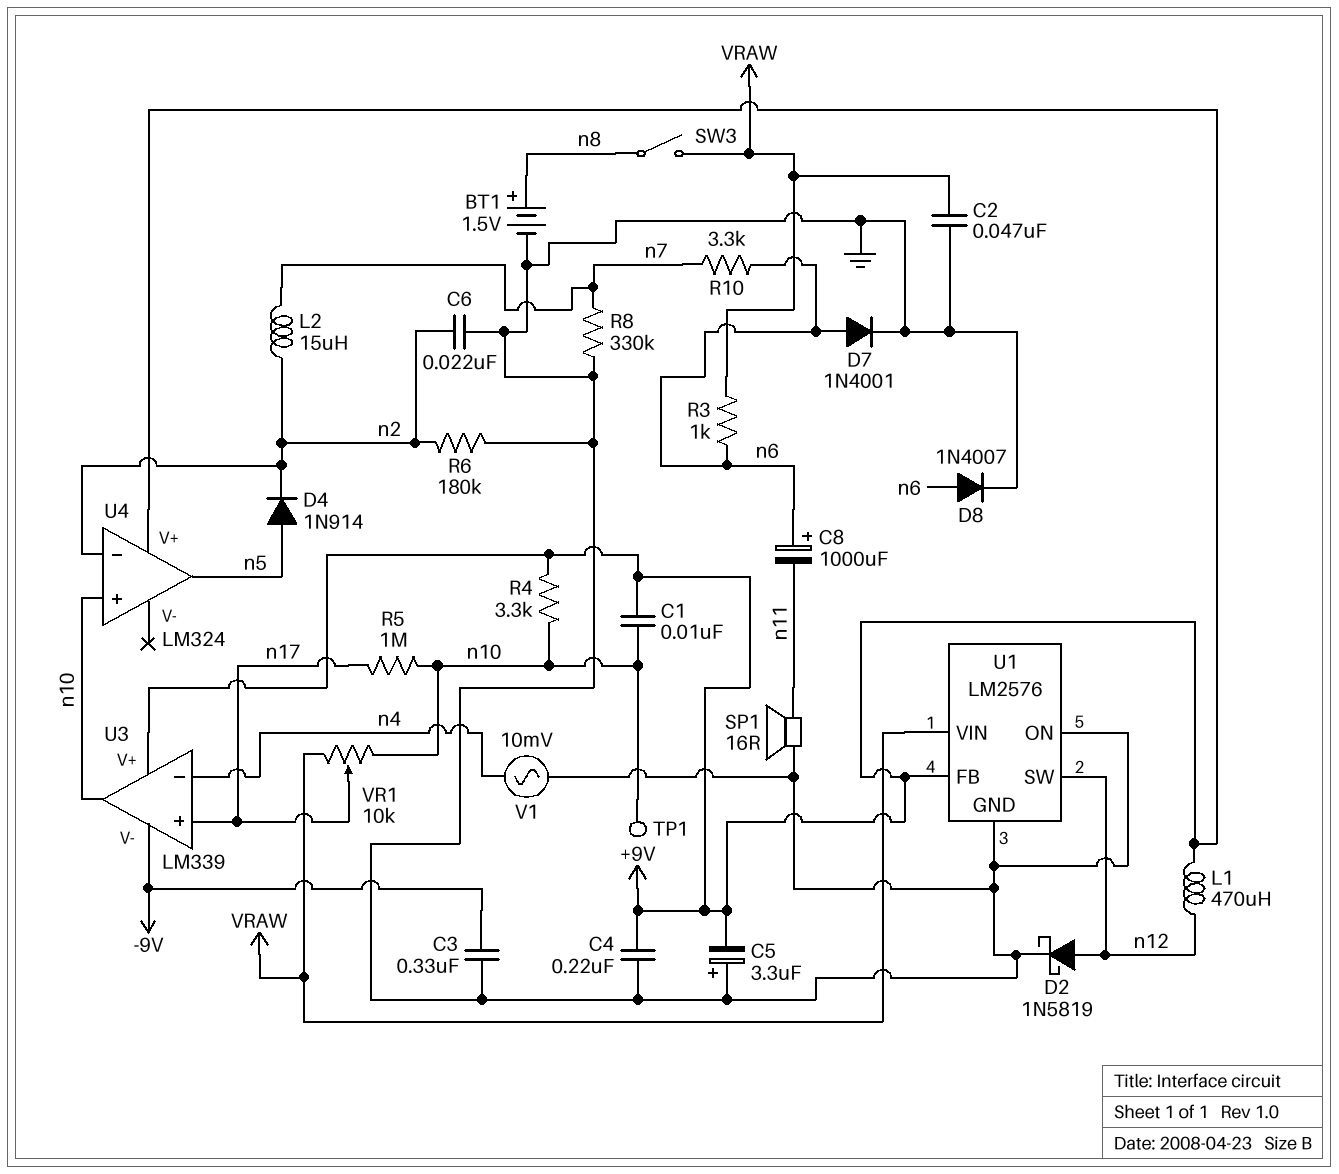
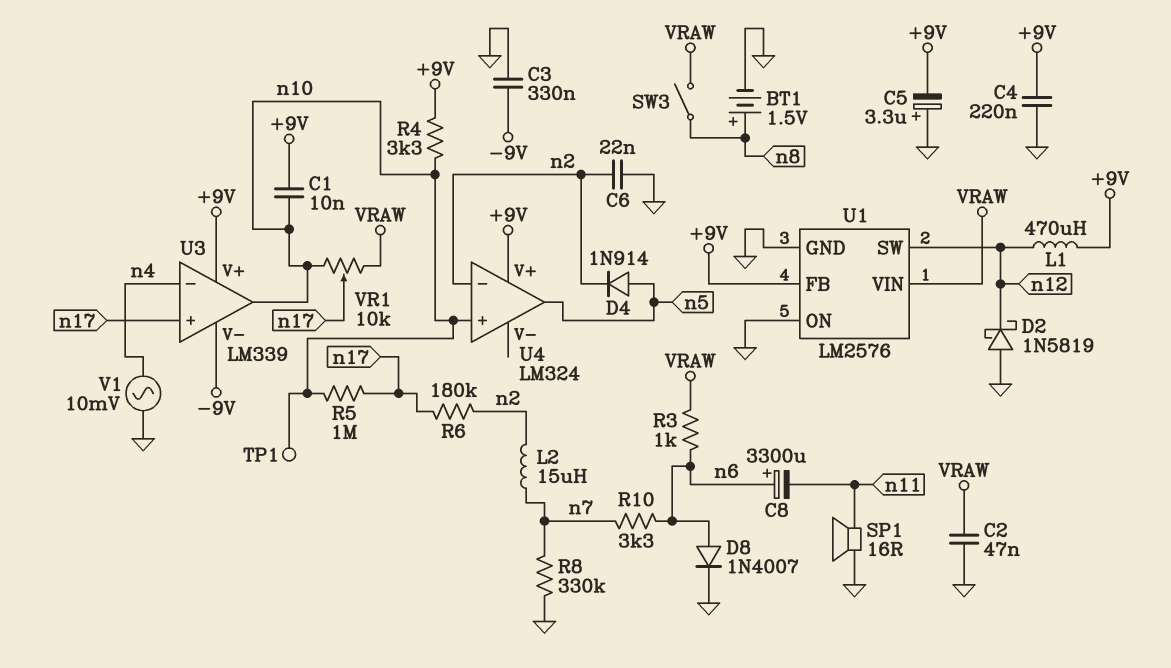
C8: 1000uF (plus n6, minus n11) -> 3300uF (plus n6, minus n11)
D2: schottky 1N5819 (A n12, K GND) -> schottky 1N5819 (A GND, K n12)
D7: diode 1N4001 (A n6, K GND) -> none
R6: 180k (GND, n2) -> 180k (n2, n17)

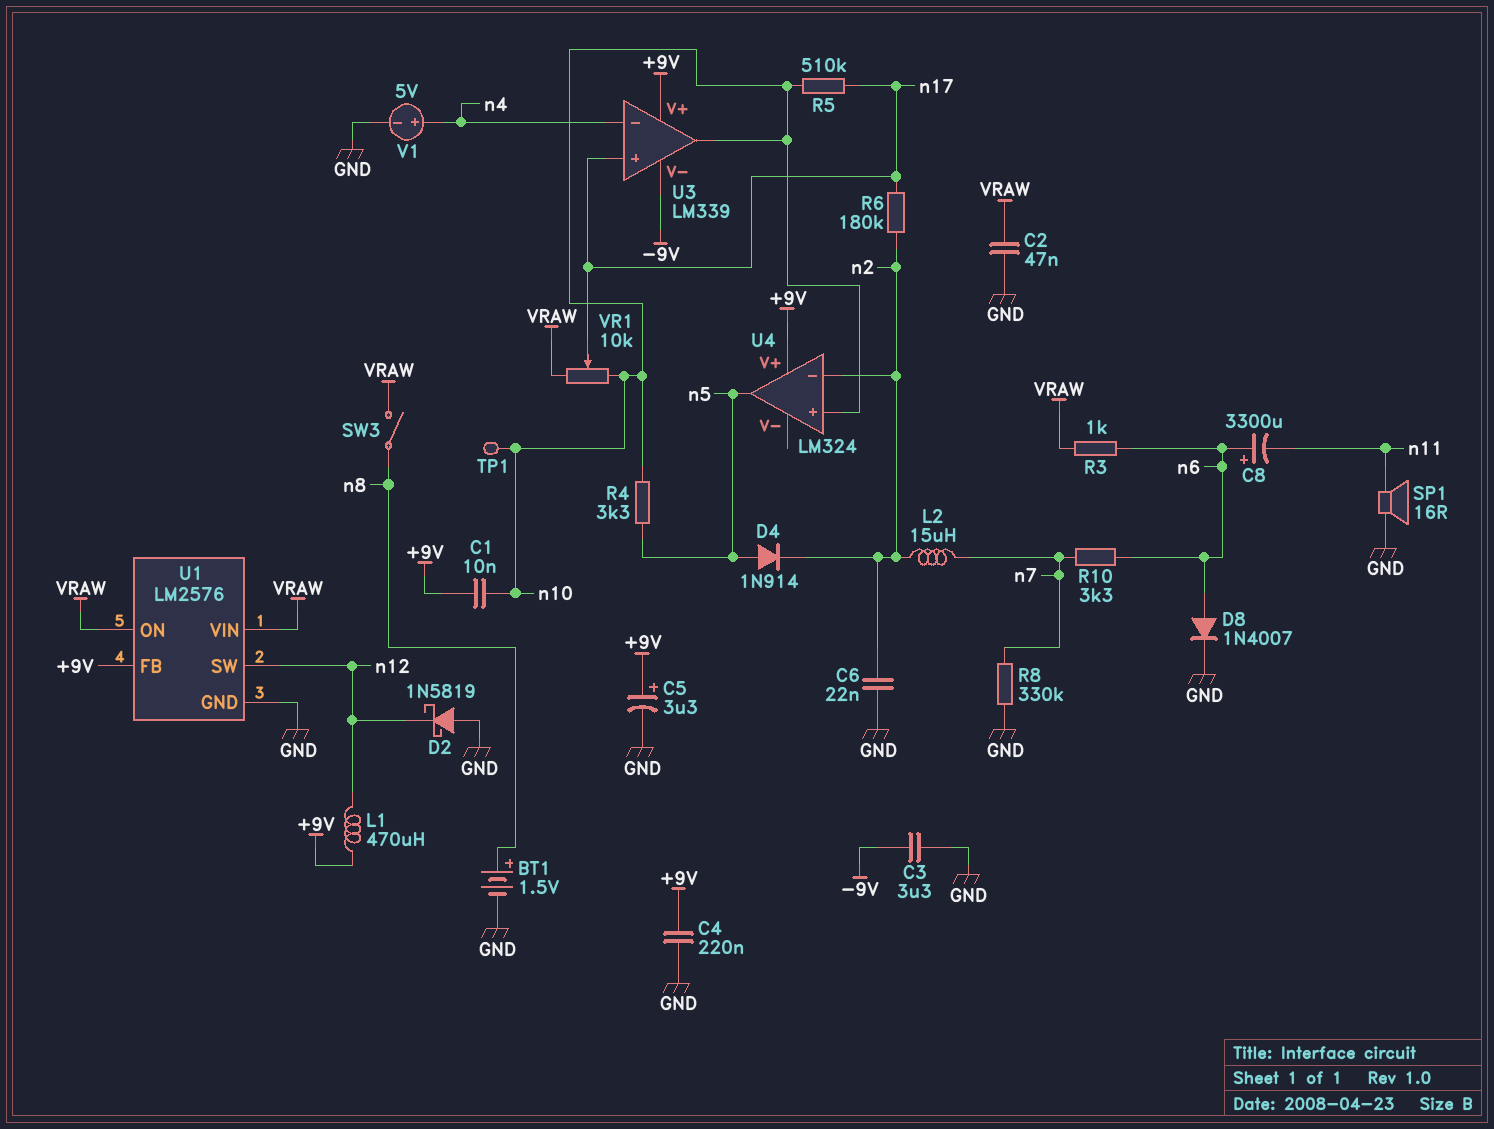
C3: 330nF (-9V, GND) -> 3.3uF (-9V, GND)
C5: 3.3uF (plus GND, minus +9V) -> 3.3uF (plus +9V, minus GND)
R4: 3.3k (+9V, n10) -> 3.3k (n5, n10)
R5: 1M (n10, n17) -> 510k (n10, n17)
U1 pin ON: GND -> VRAW
V1: AC 10mV (GND, n4) -> 5V (plus n4, minus GND)

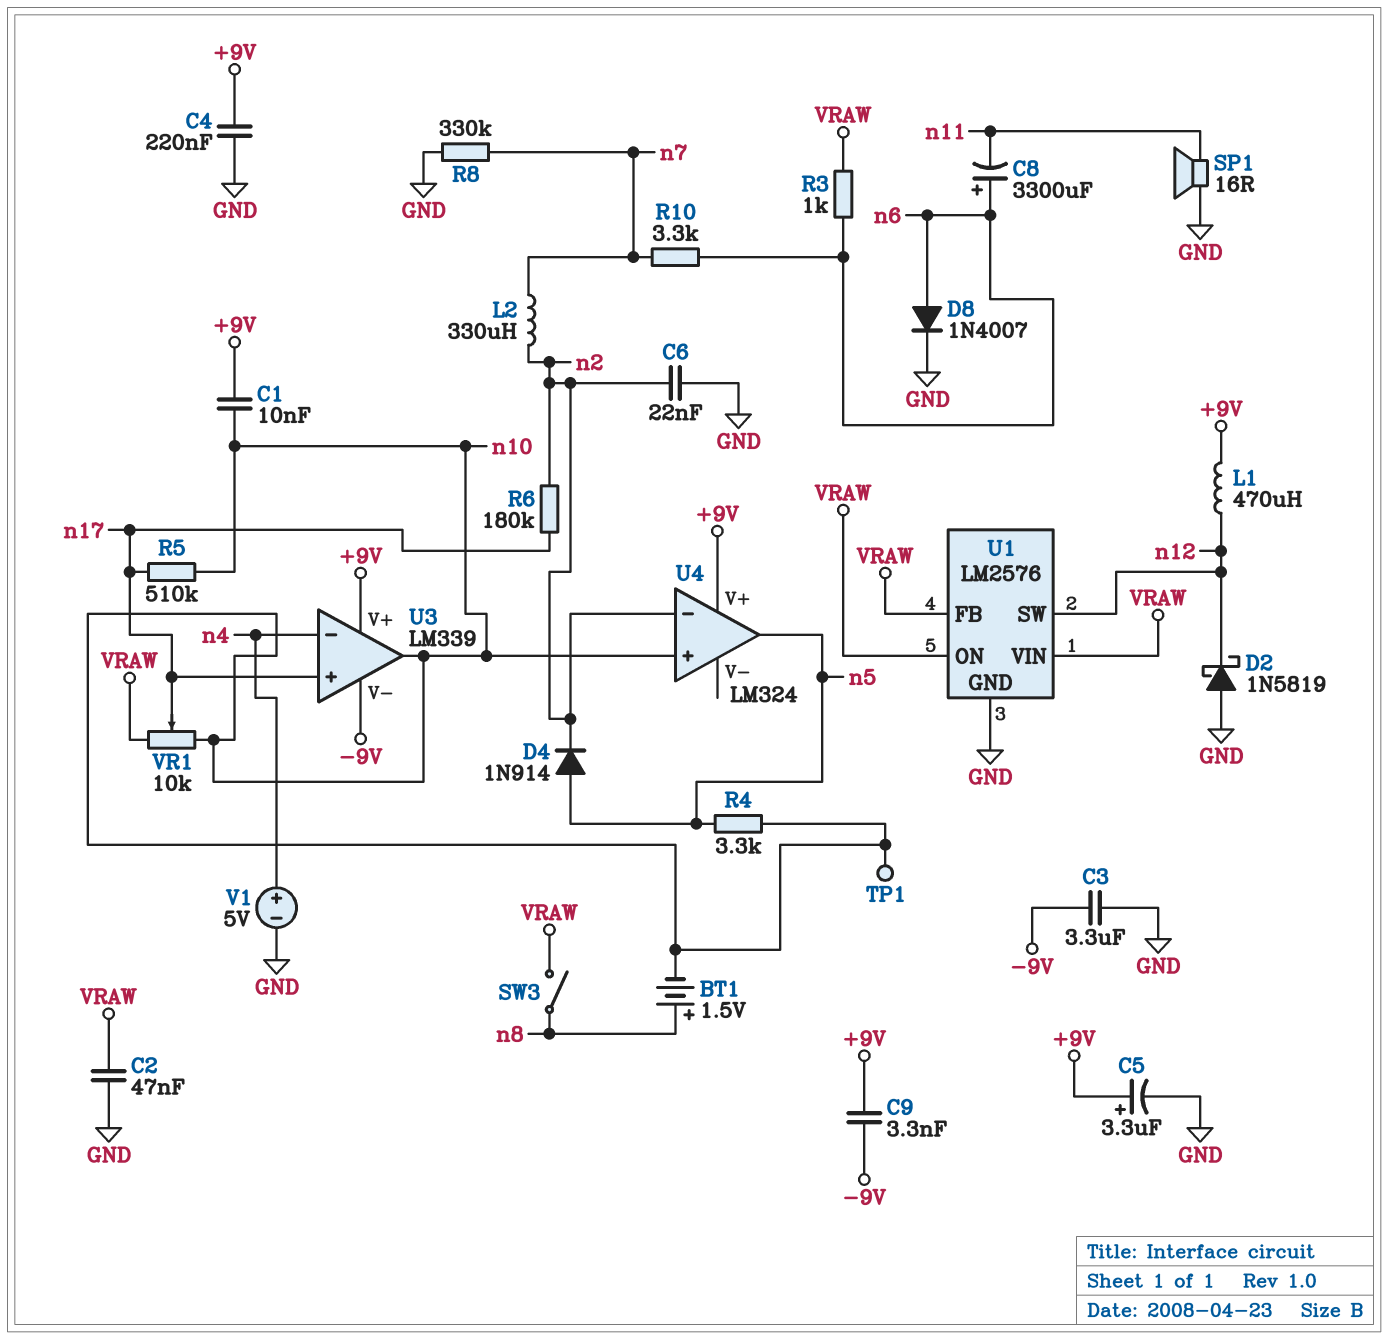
BT1: 1.5V (plus n8, minus GND) -> 1.5V (plus n8, minus n10)
C9: none -> 3.3nF (+9V, -9V)
L2: 15uH (n2, n7) -> 330uH (n2, n7)
U1 pin FB: +9V -> VRAW

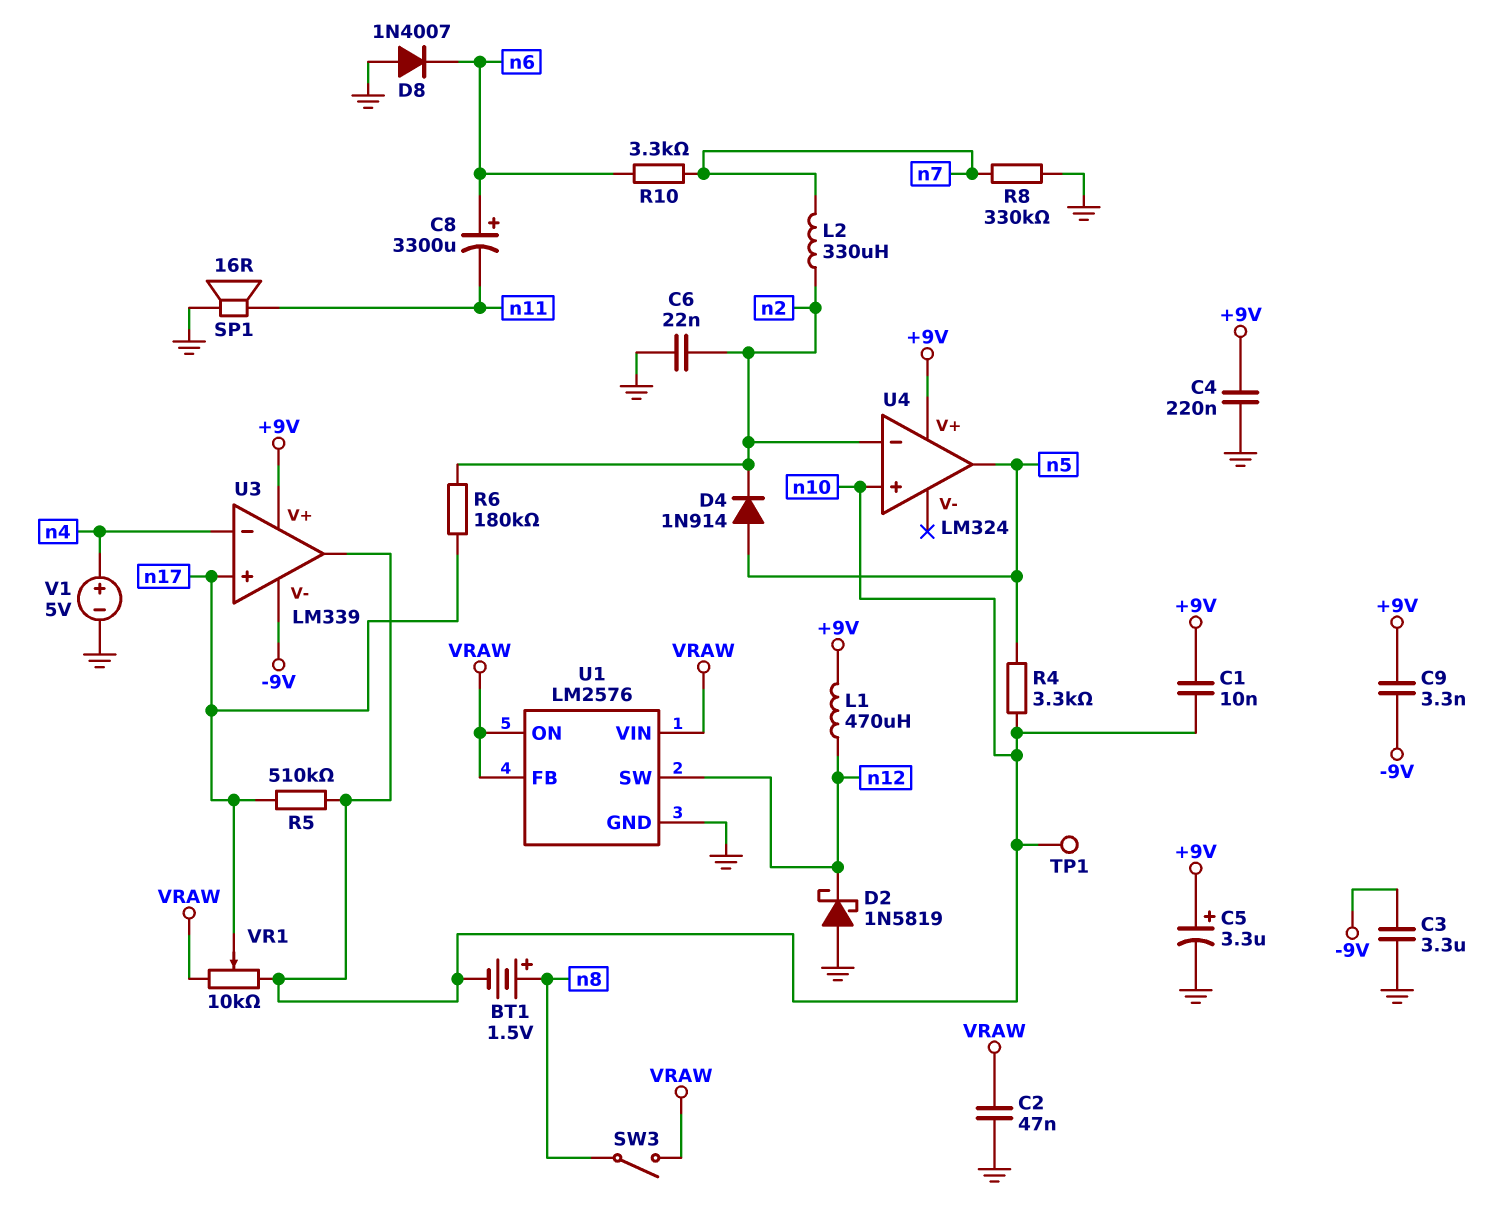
D8: diode 1N4007 (A n6, K GND) -> diode 1N4007 (A GND, K n6)
R3: 1k (VRAW, n6) -> none

